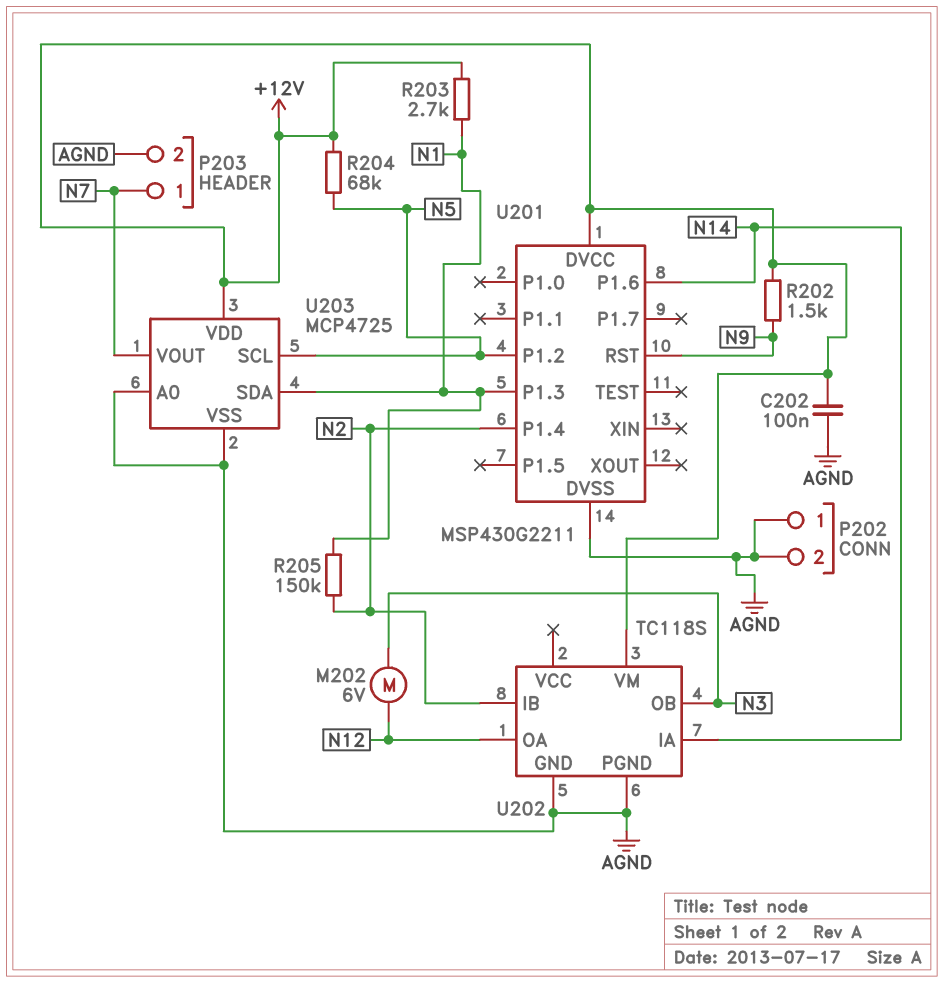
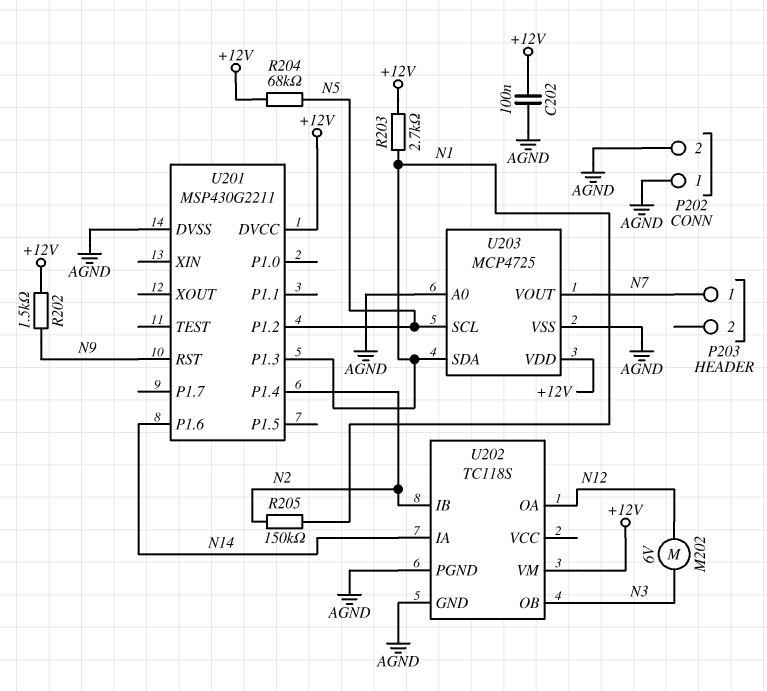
P203 pin 2: AGND -> none

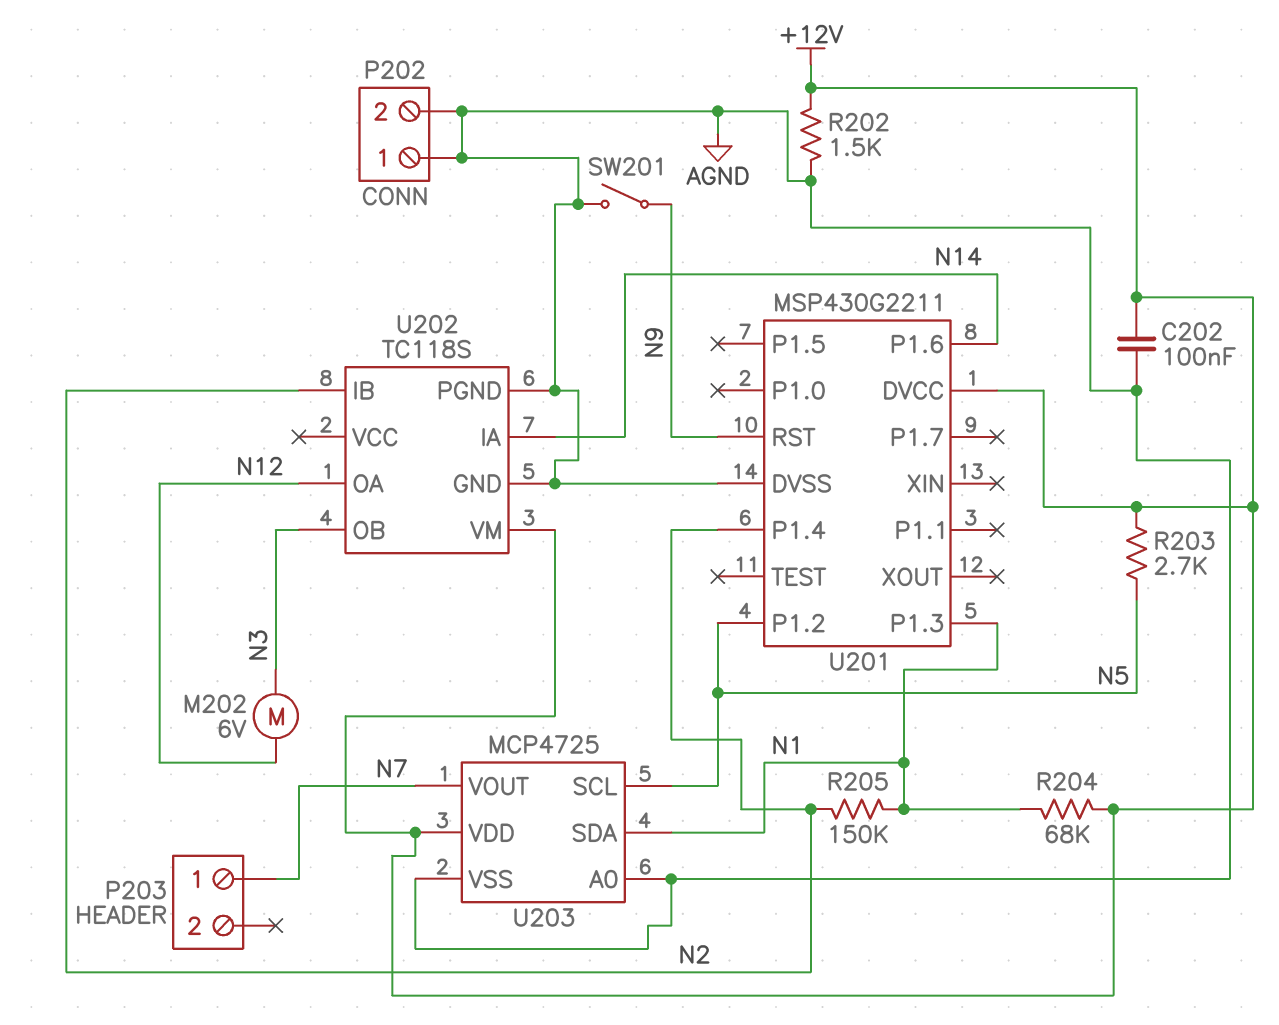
R202: 1.5k (+12V, N9) -> 1.5k (+12V, AGND)
R203: 2.7k (+12V, N1) -> 2.7k (+12V, N5)
R204: 68k (+12V, N5) -> 68k (+12V, N1)
SW201: none -> switch (AGND, N9)

